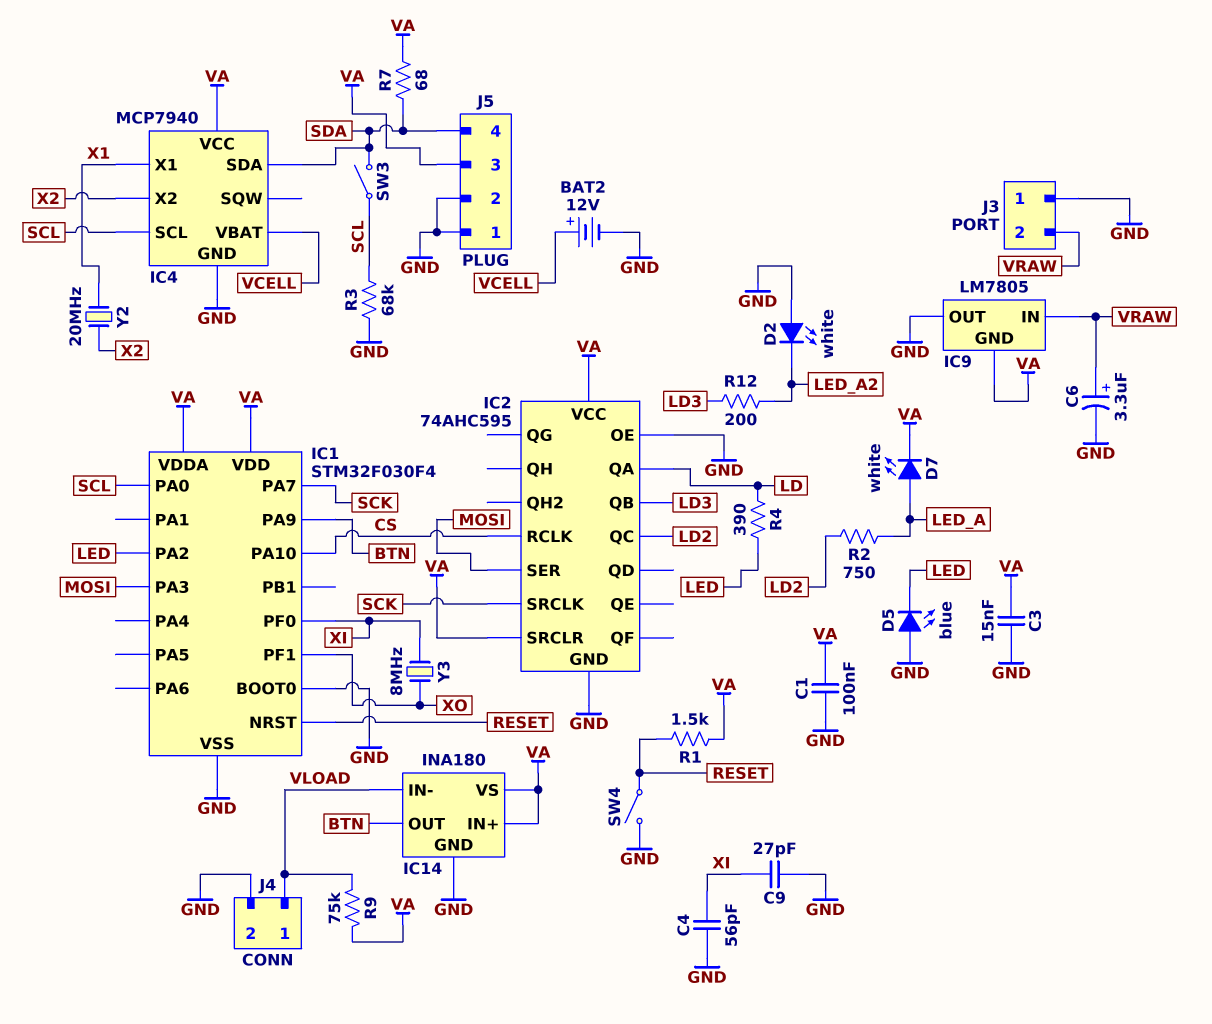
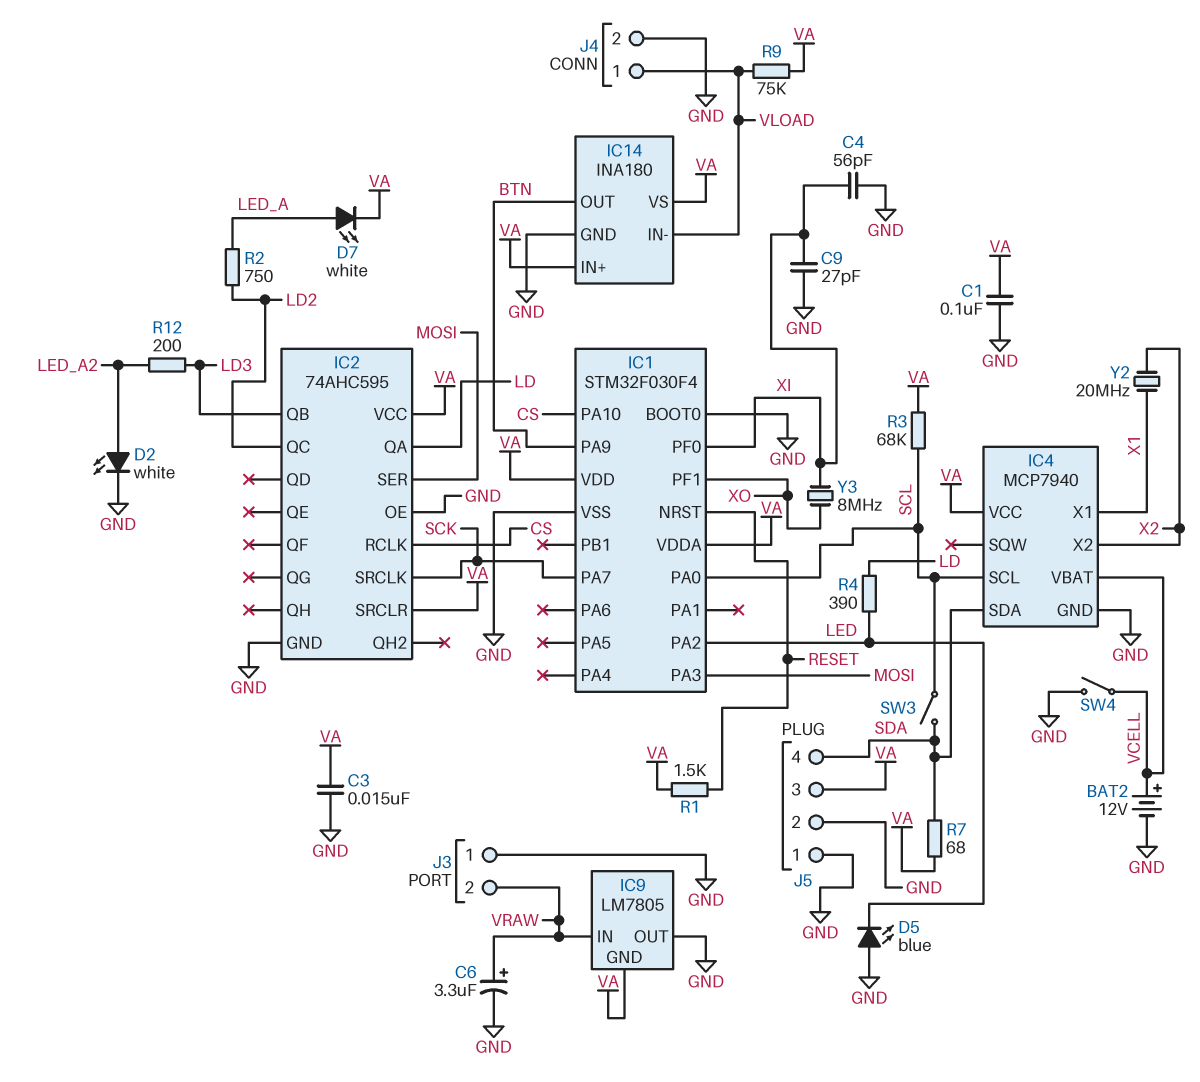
D2: LED white (A GND, K LED_A2) -> LED white (A LED_A2, K GND)
R3: 68k (GND, SCL) -> 68k (SCL, VA)
SW4: switch (GND, RESET) -> switch (GND, VCELL)

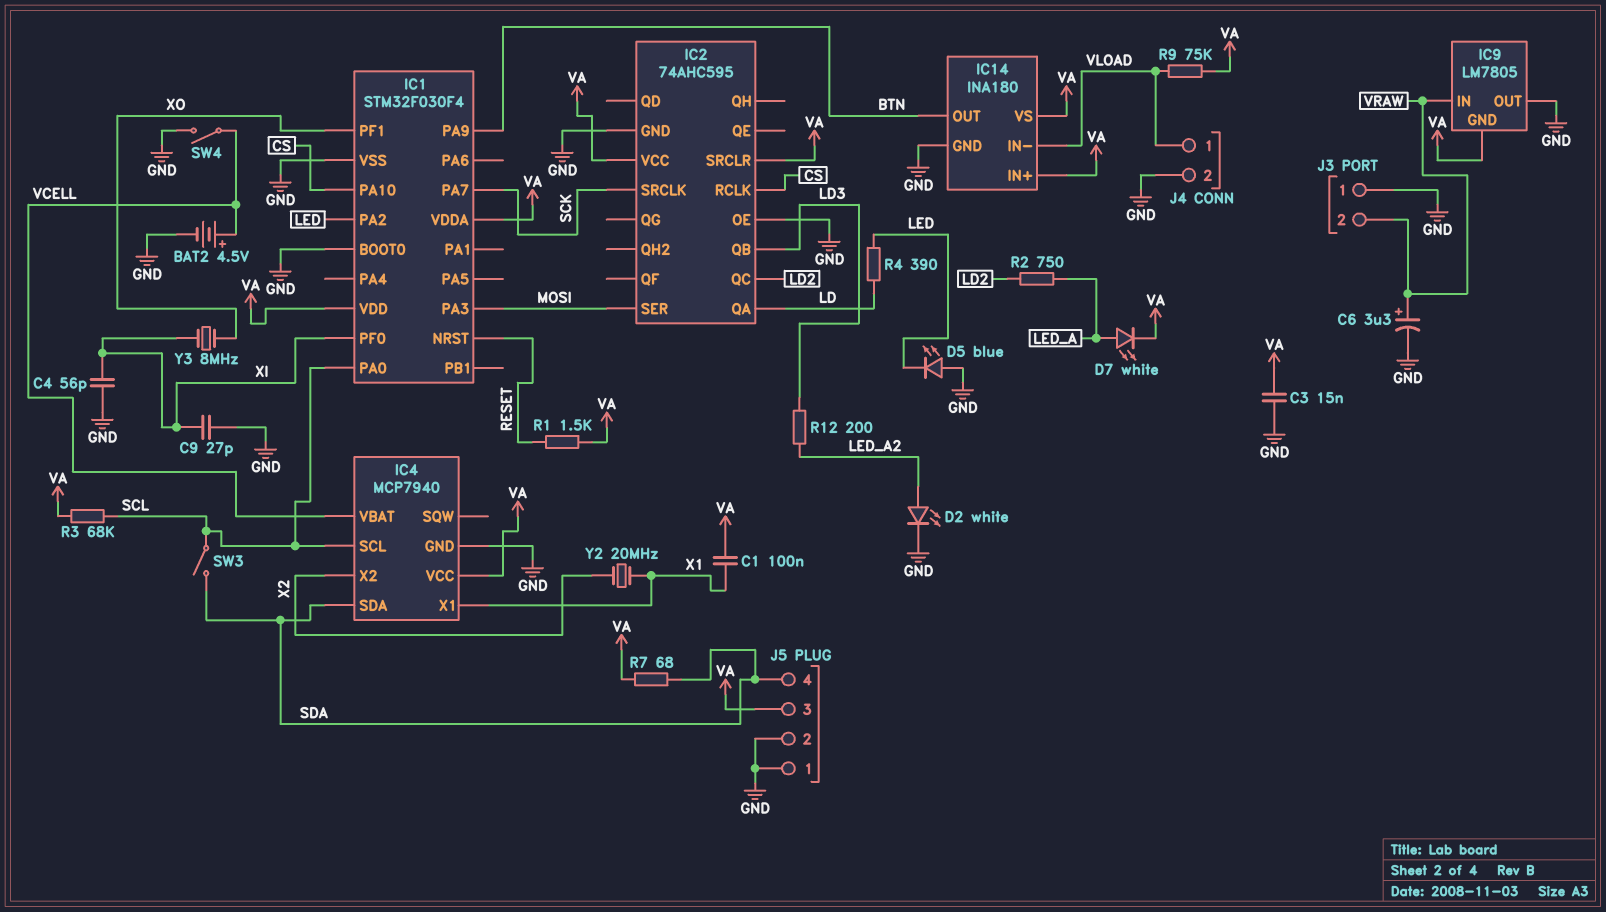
BAT2: 12V (plus VCELL, minus GND) -> 4.5V (plus VCELL, minus GND)
C1: 100nF (GND, VA) -> 100nF (VA, X1)

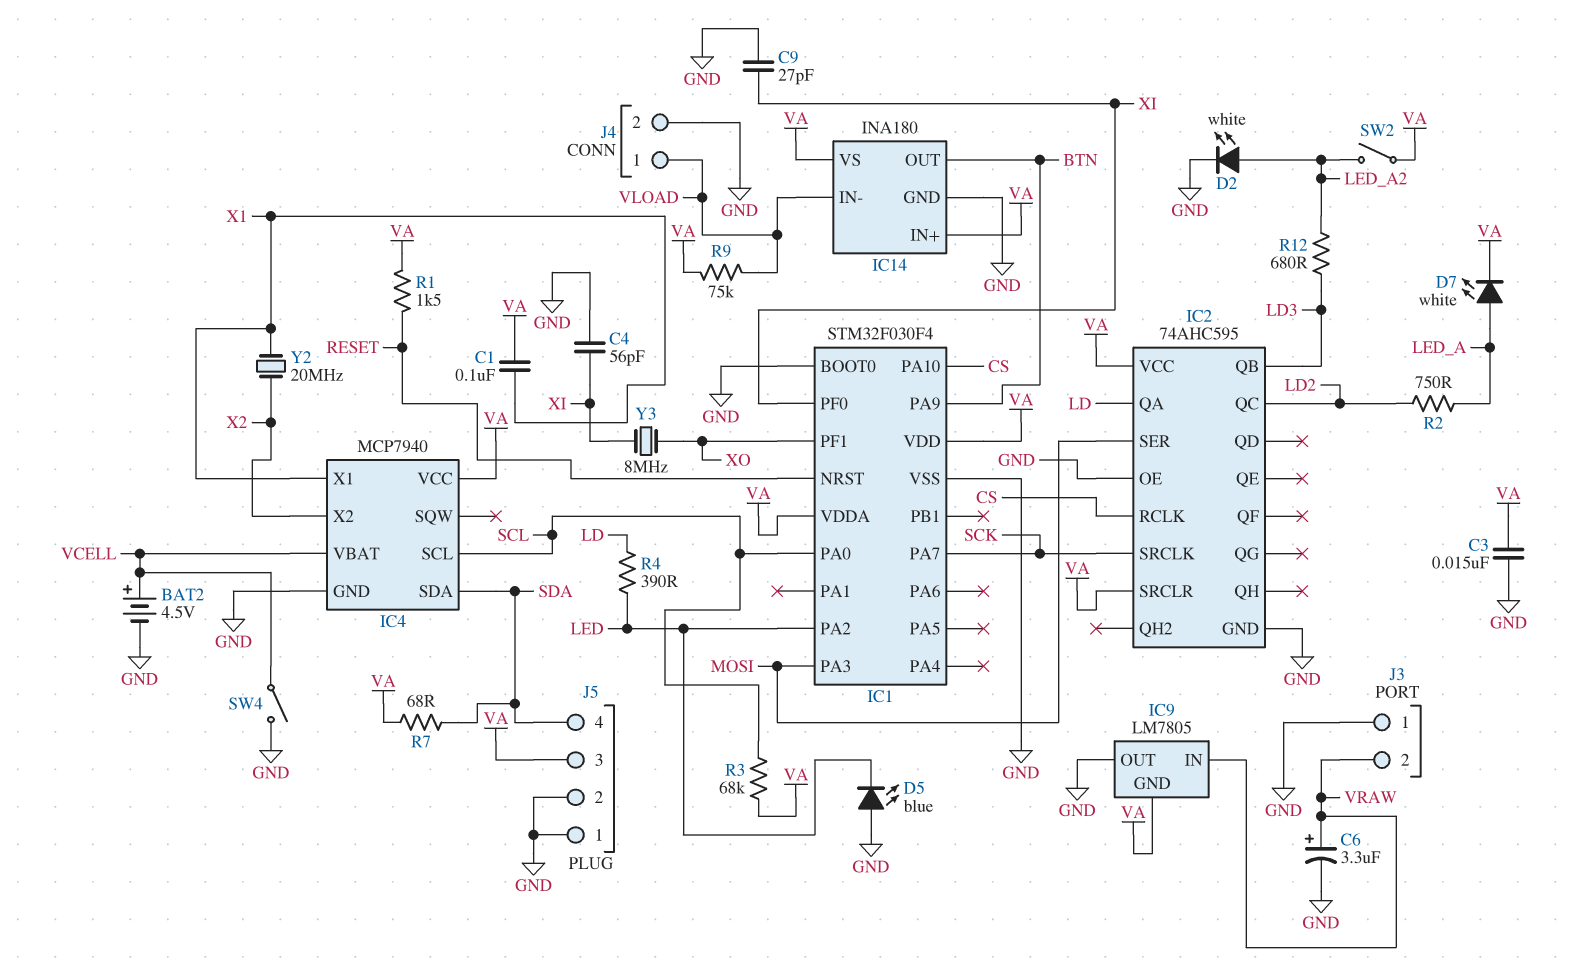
R12: 200 (LD3, LED_A2) -> 680 (LD3, LED_A2)
SW2: none -> switch (LED_A2, VA)
SW3: switch (SCL, SDA) -> none

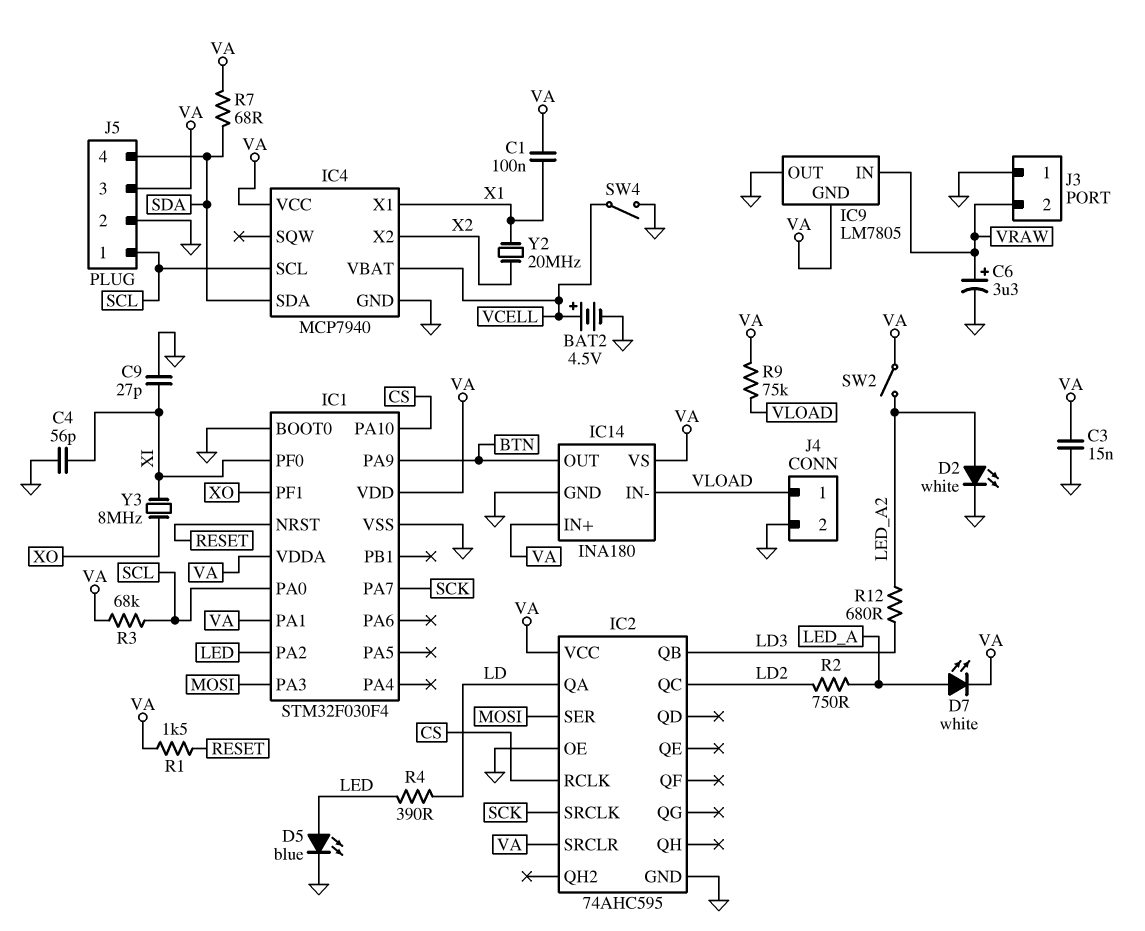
D5: LED blue (A GND, K LED) -> LED blue (A LED, K GND)
IC1 pin PA1: none -> VA
J5 pin 1: GND -> SCL

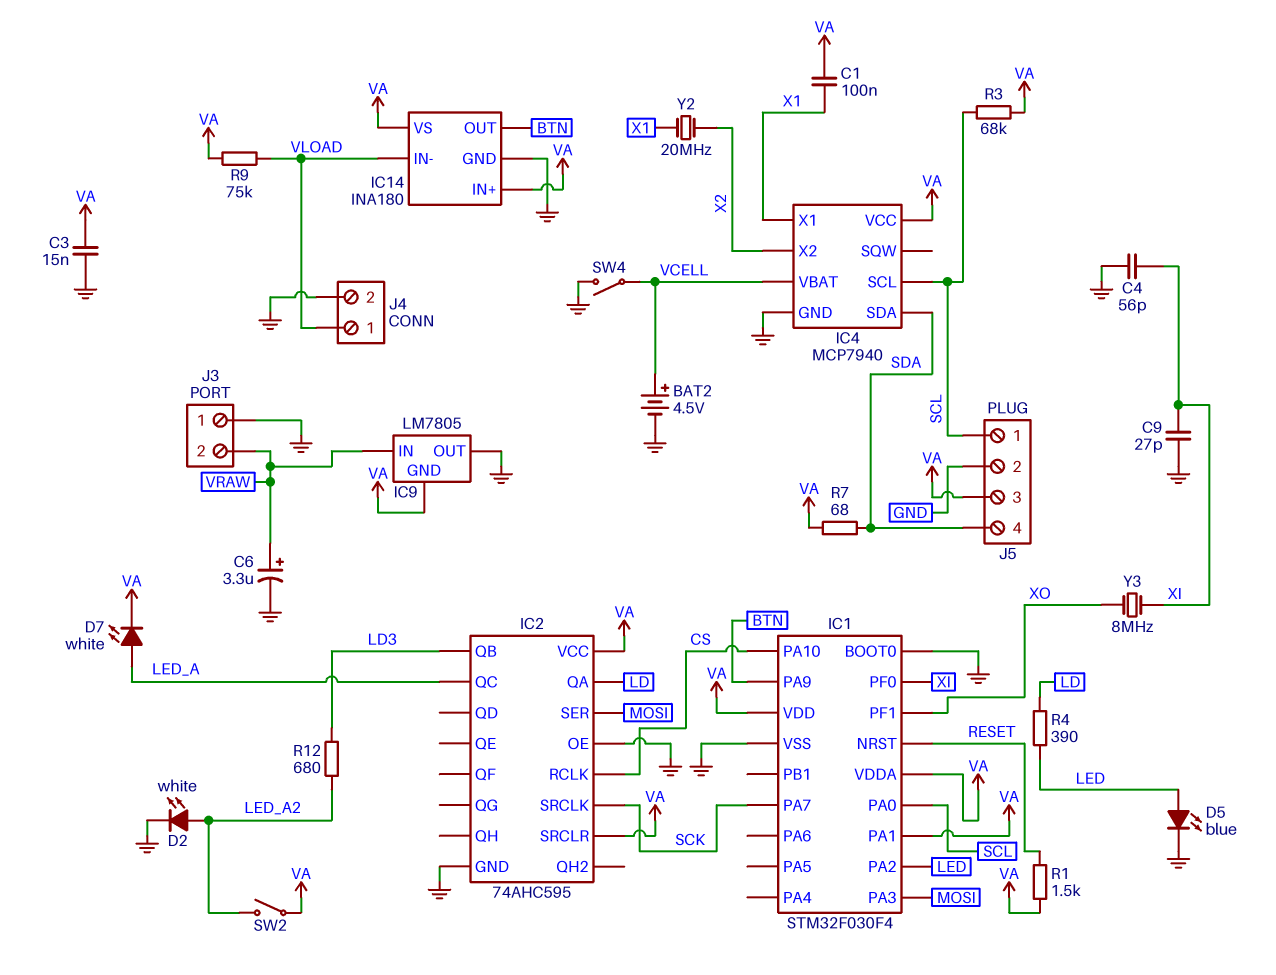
IC2 pin QC: LD2 -> LED_A
R2: 750 (LD2, LED_A) -> none

